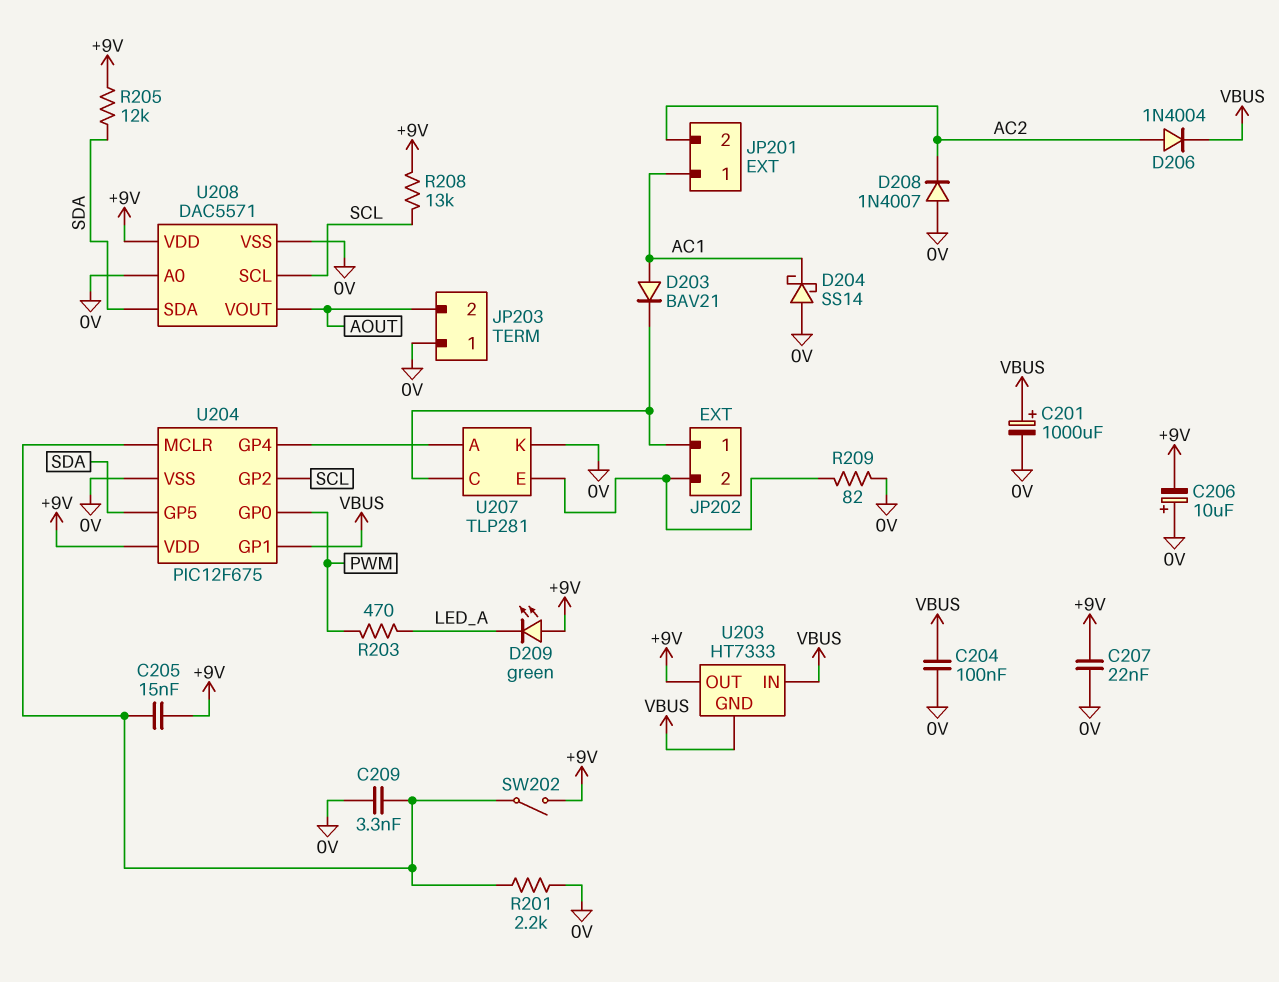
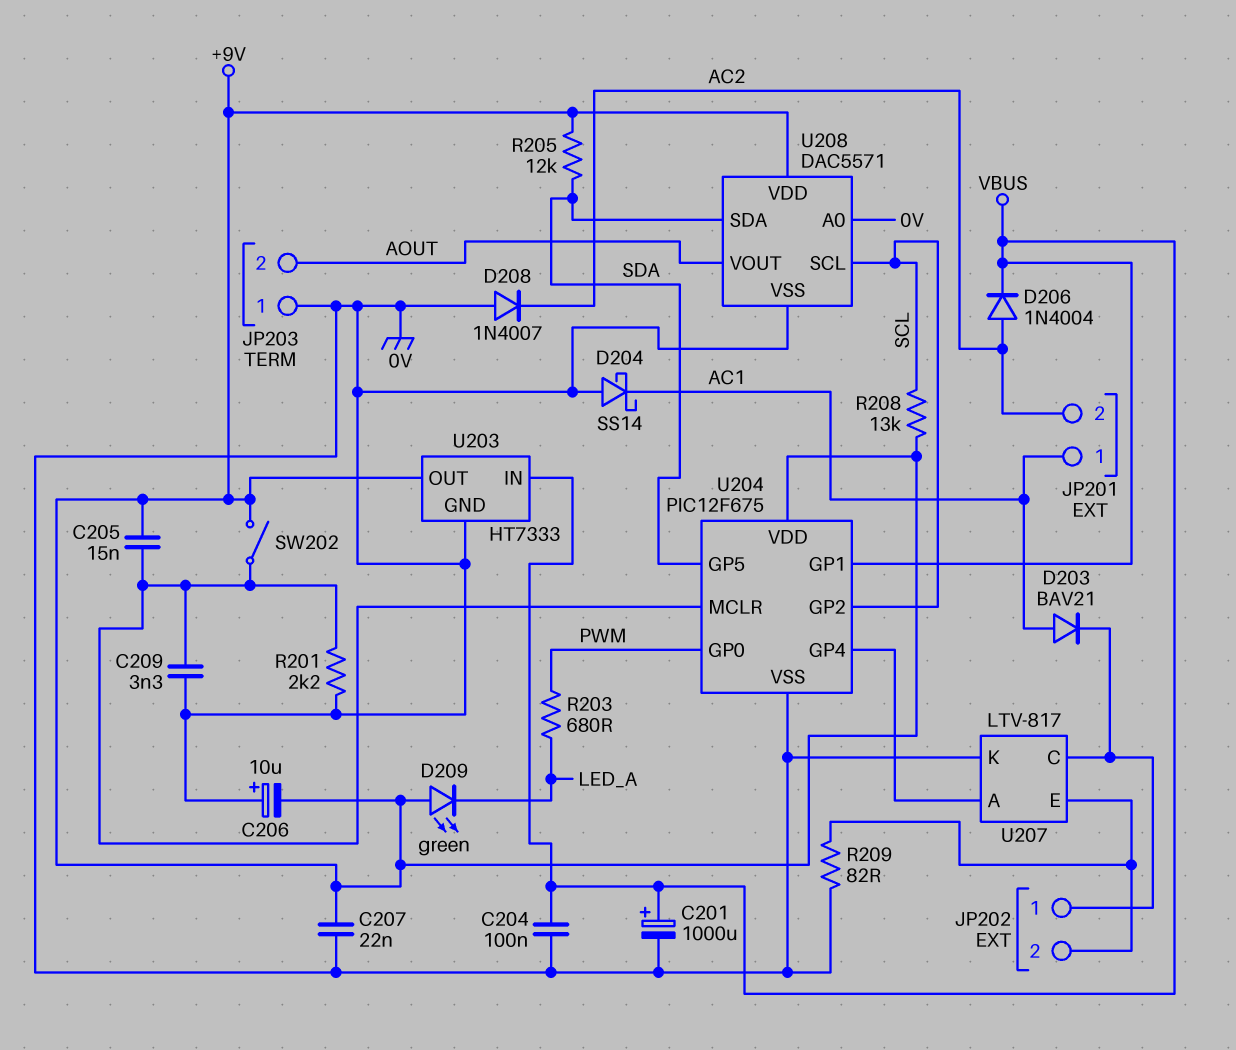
R203: 470 (LED_A, PWM) -> 680 (LED_A, PWM)
U203 pin GND: VBUS -> 0V
U207: TLP281 -> LTV-817

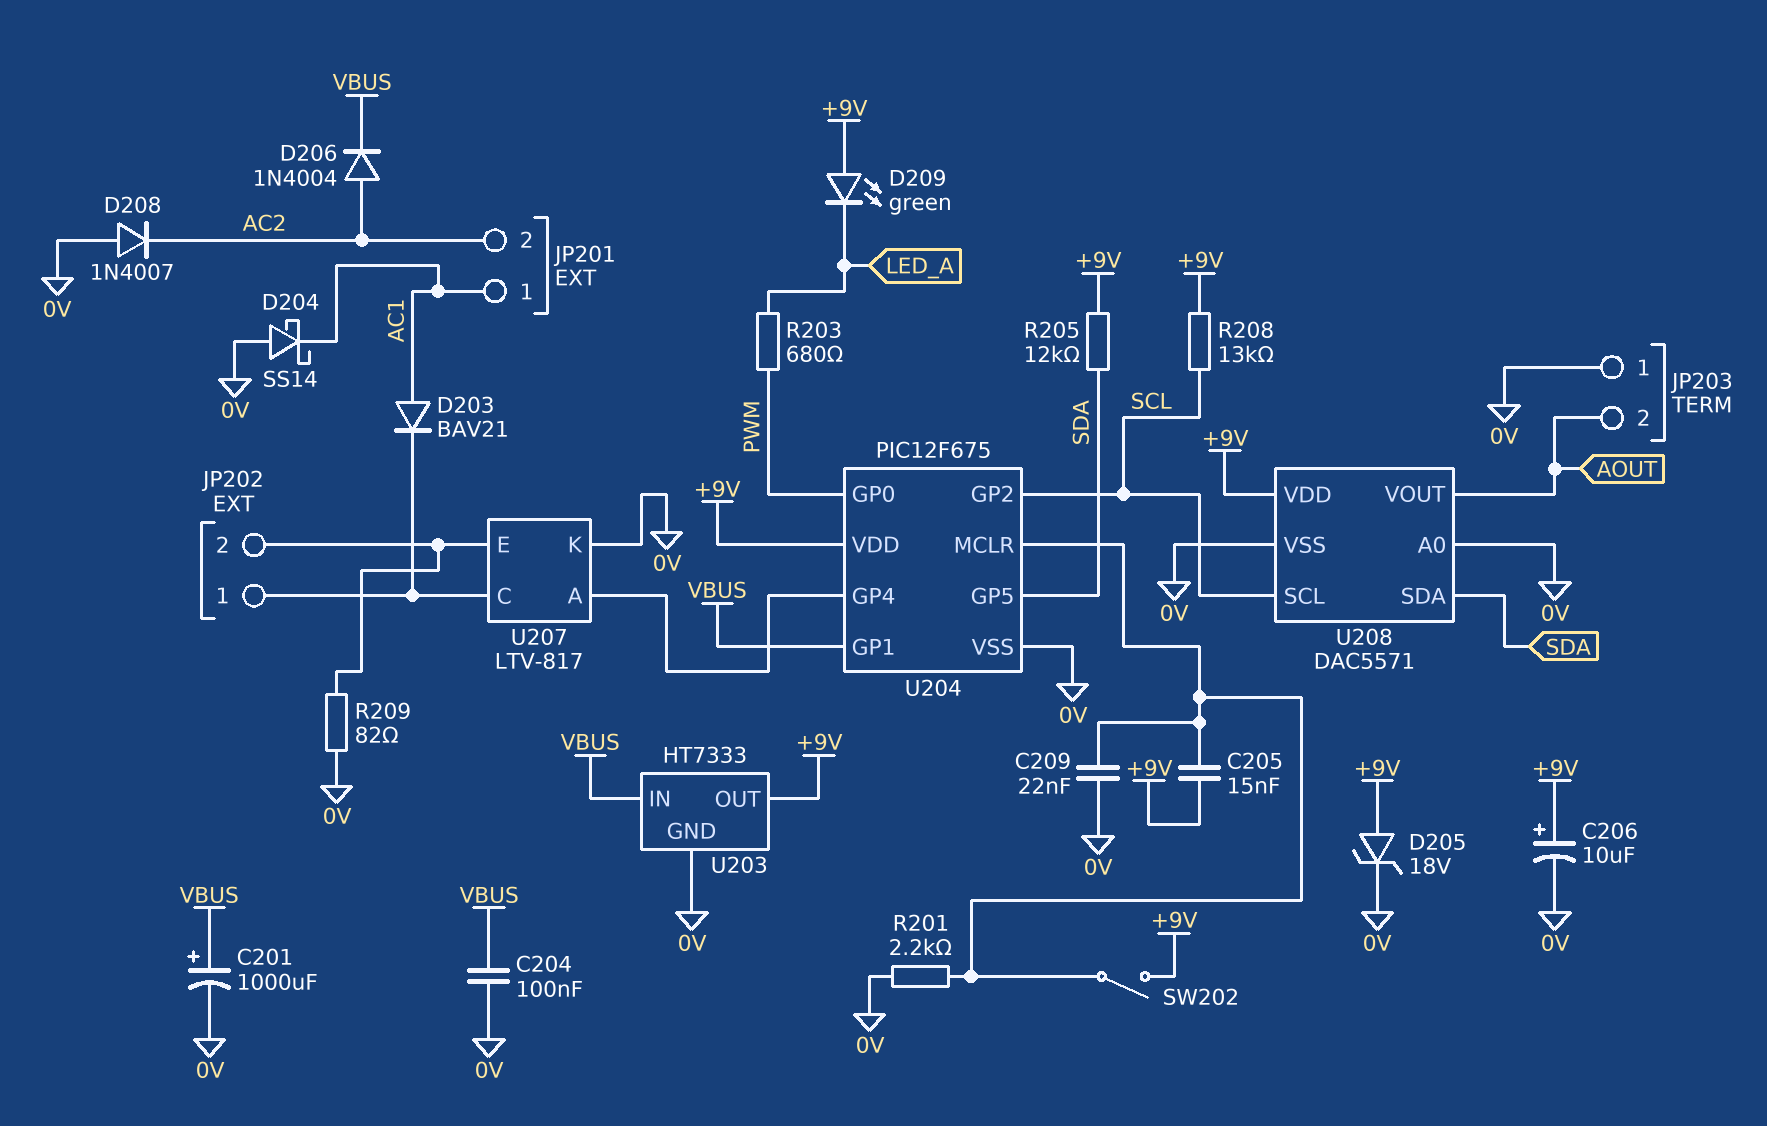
C206: 10uF (plus 0V, minus +9V) -> 10uF (plus +9V, minus 0V)
C207: 22nF (+9V, 0V) -> none
C209: 3.3nF (0V, U204/MCLR) -> 22nF (0V, U204/MCLR)
D205: none -> zener 18V (A +9V, K 0V)

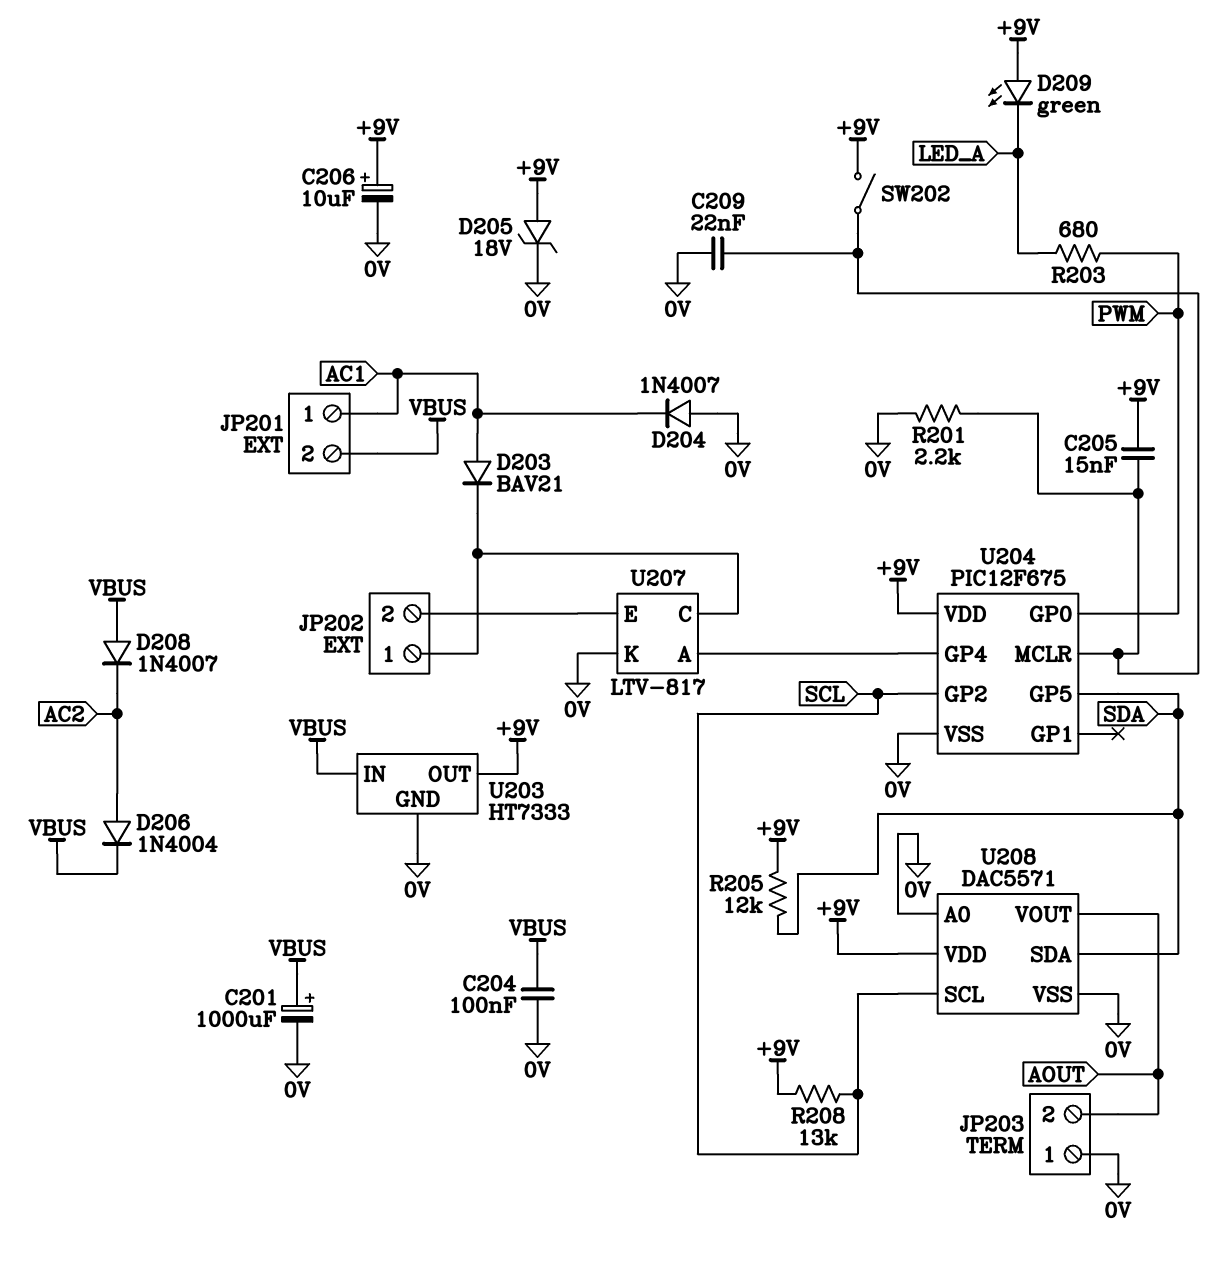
D204: schottky SS14 (A 0V, K AC1) -> diode 1N4007 (A 0V, K AC1)
D208: diode 1N4007 (A 0V, K AC2) -> diode 1N4007 (A VBUS, K AC2)
JP201 pin 2: AC2 -> VBUS
R209: 82 (0V, JP202/2) -> none
U204 pin GP1: VBUS -> none

